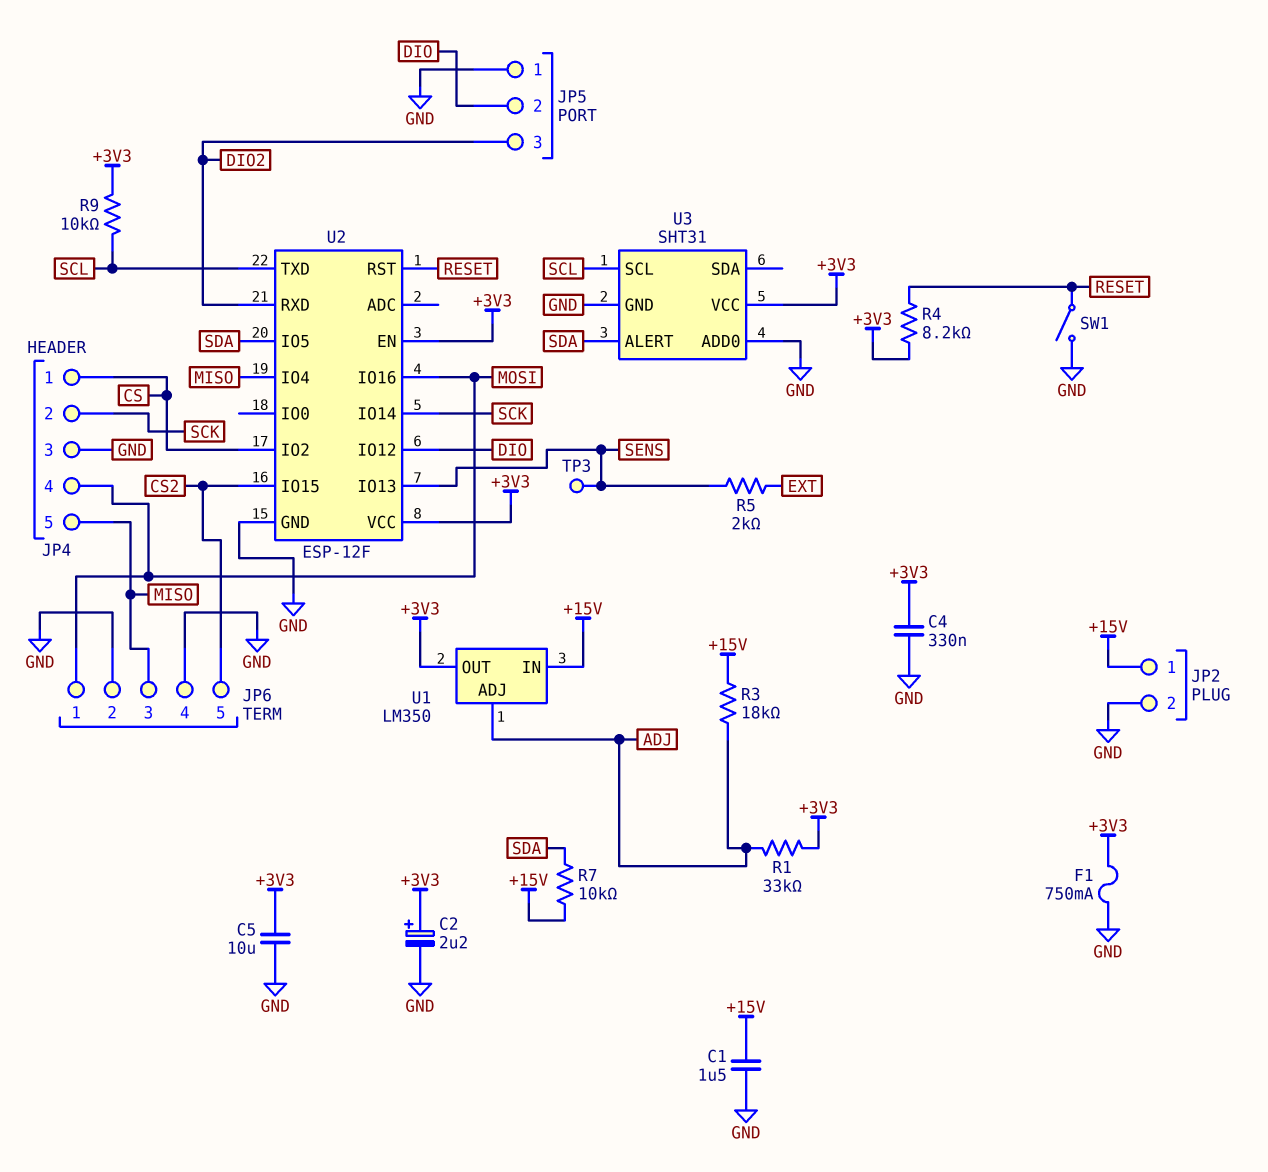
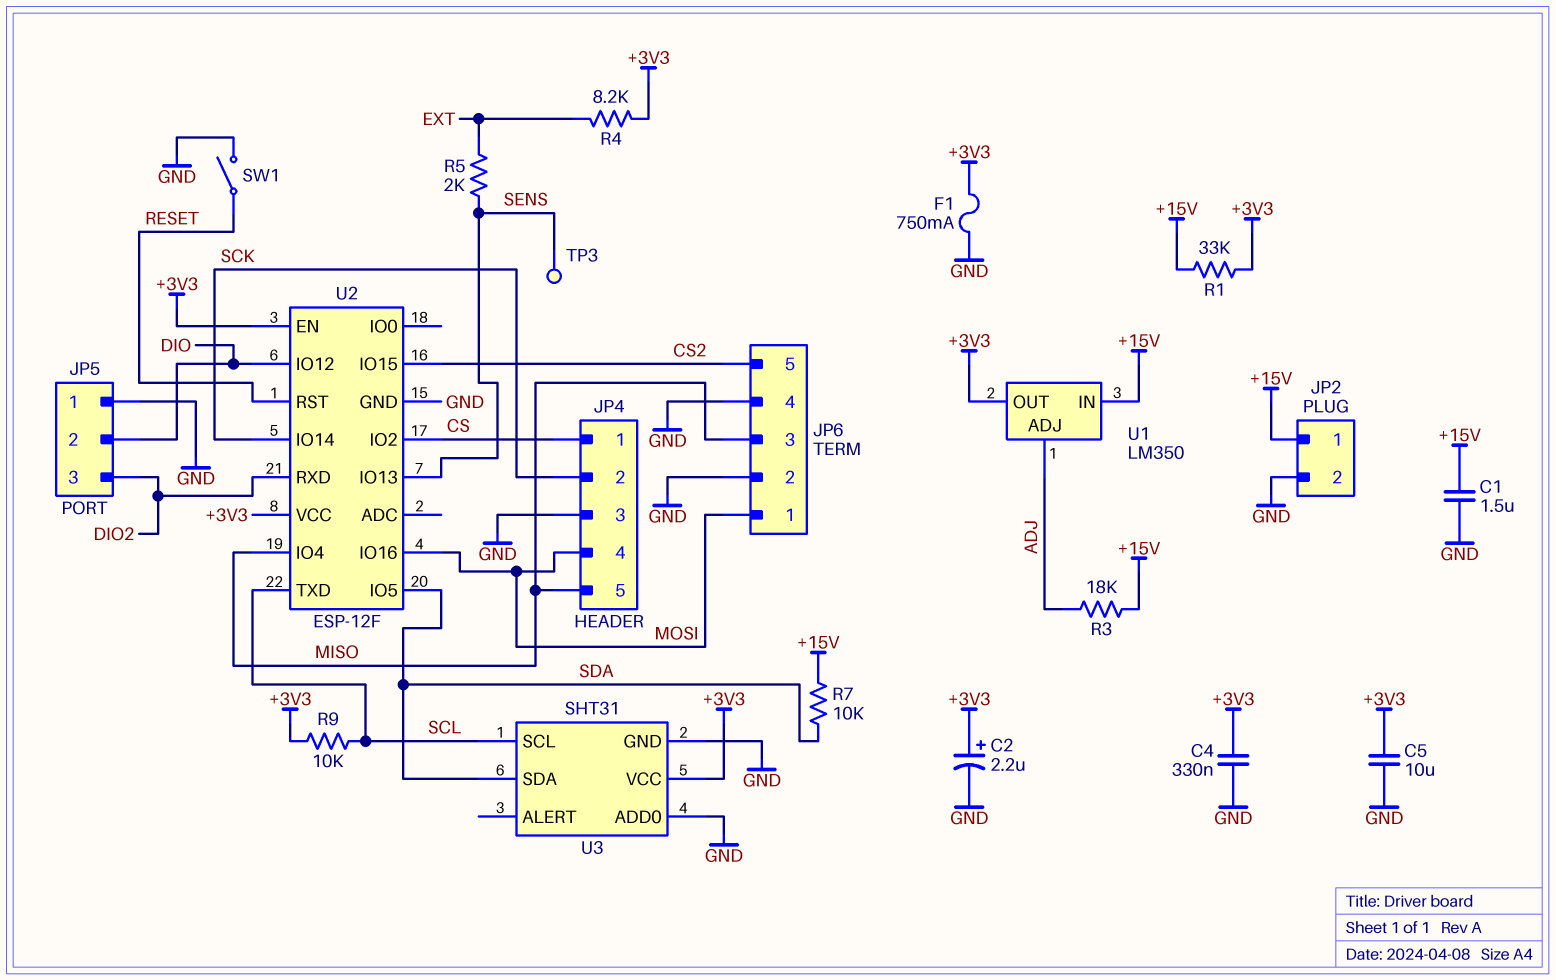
R1: 33k (+3V3, ADJ) -> 33k (+3V3, +15V)
R4: 8.2k (+3V3, RESET) -> 8.2k (+3V3, EXT)
U3 pin ALERT: SDA -> none
U3 pin SDA: none -> SDA

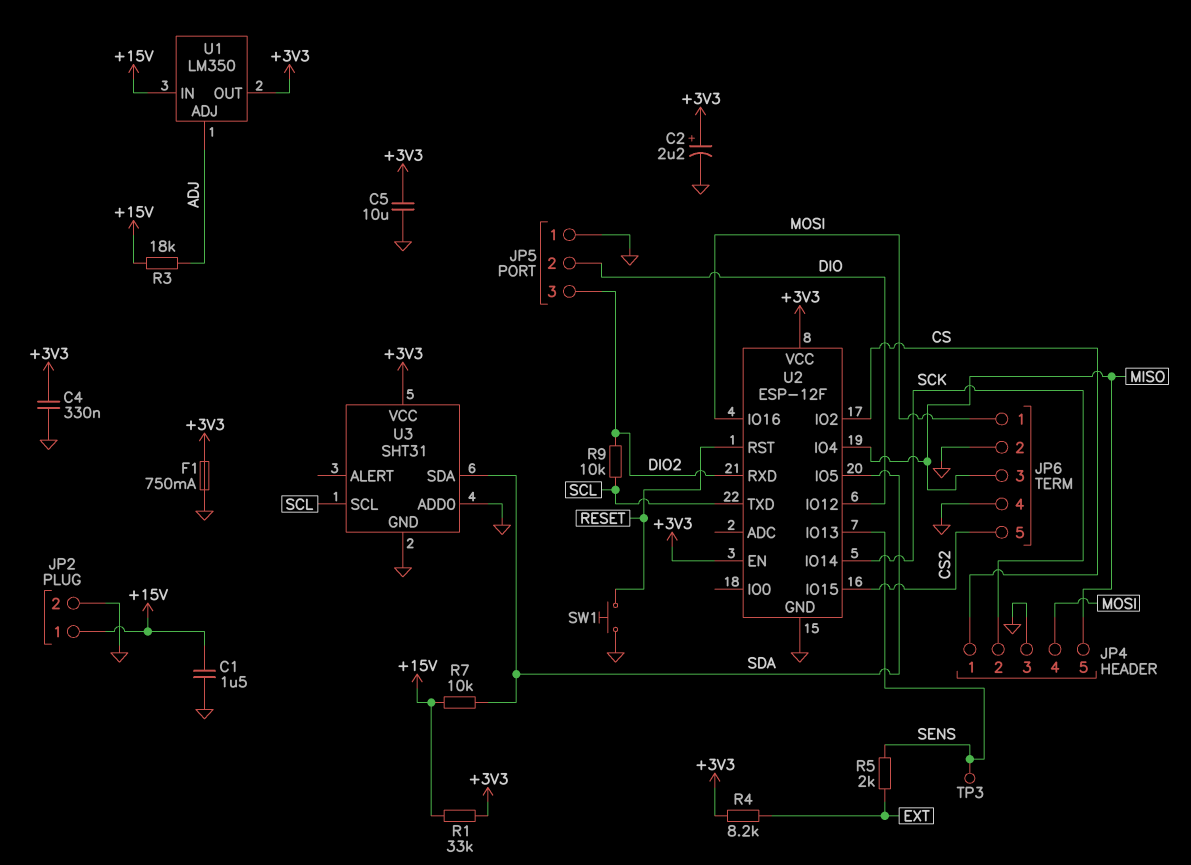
R9: 10k (+3V3, SCL) -> 10k (DIO2, SCL)
SW1: switch (GND, RESET) -> button (GND, RESET)

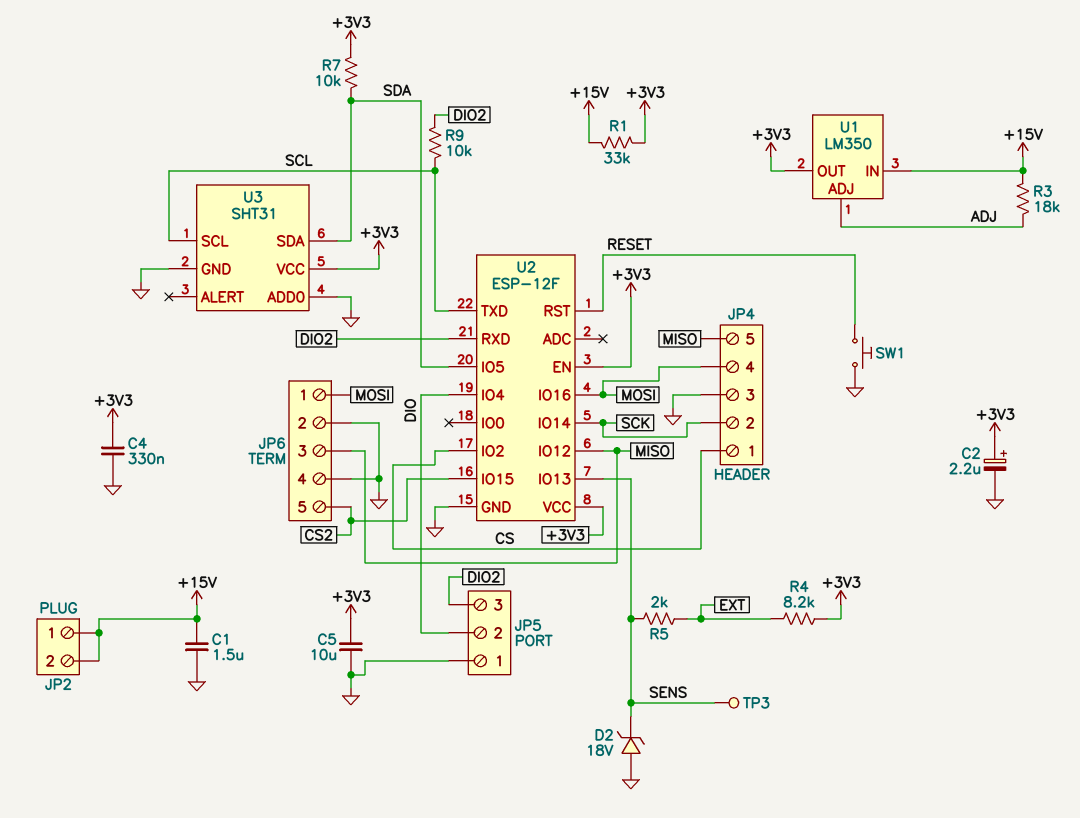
D2: none -> zener 18V (A GND, K SENS)
F1: 750mA (+3V3, GND) -> none
JP2 pin 2: GND -> +15V
R7: 10k (+15V, SDA) -> 10k (+3V3, SDA)
U2 pin IO4: MISO -> DIO
U2 pin IO12: DIO -> MISO

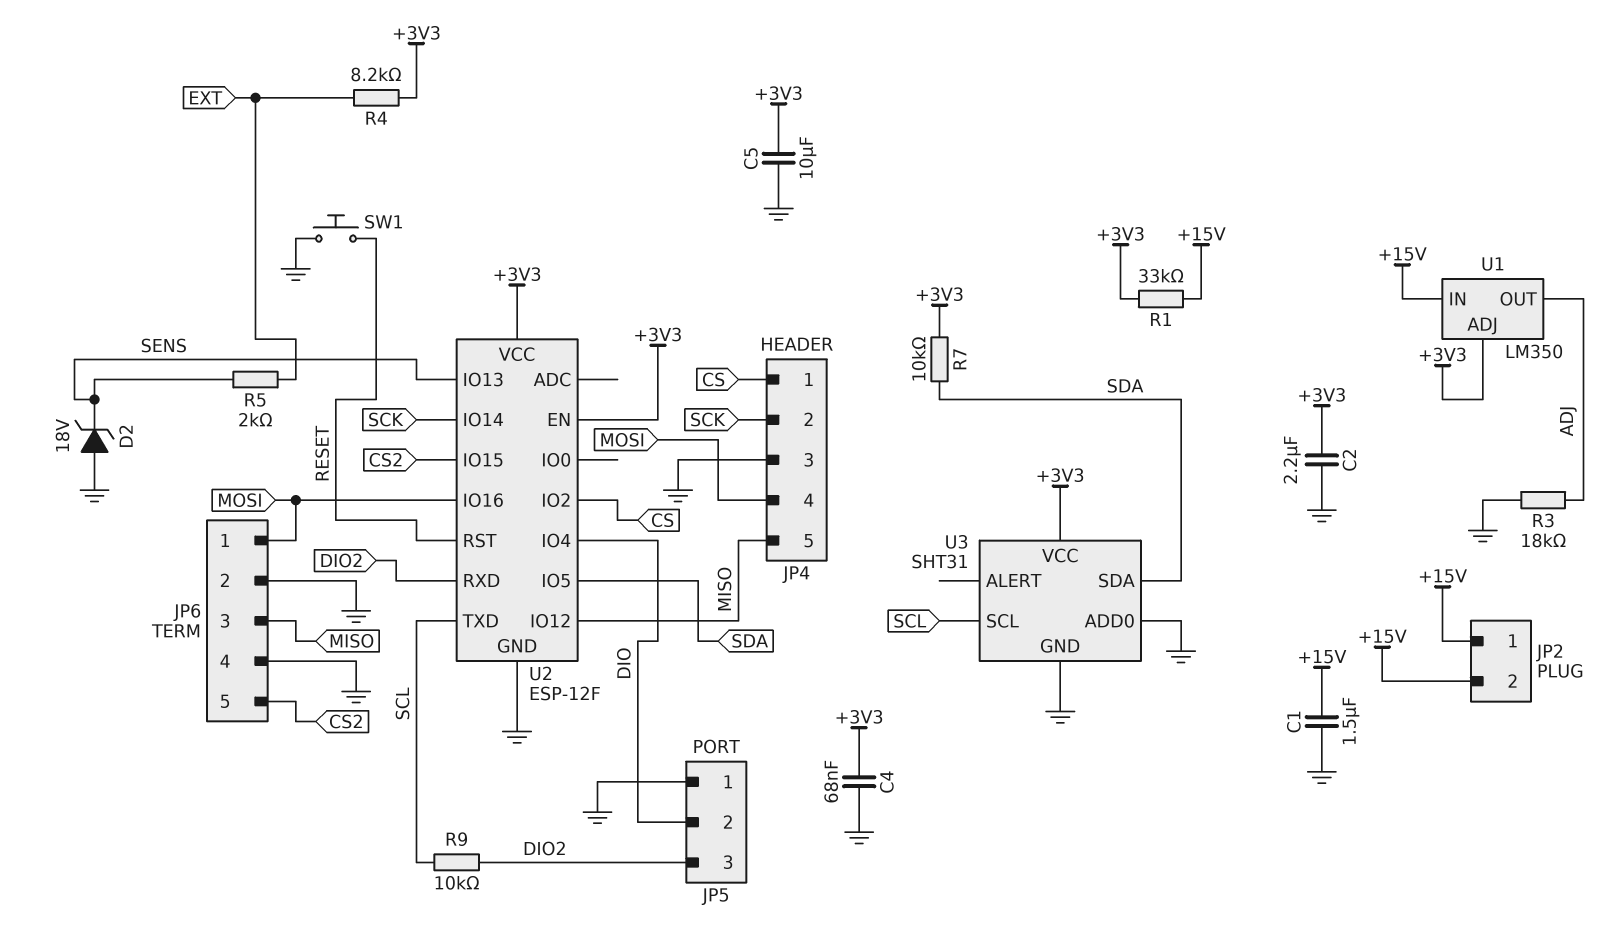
C2: 2.2uF (plus +3V3, minus GND) -> 2.2uF (+3V3, GND)
C4: 330nF (+3V3, GND) -> 68nF (+3V3, GND)
R3: 18k (+15V, ADJ) -> 18k (ADJ, GND)
TP3: test point (SENS) -> none
U1 pin ADJ: ADJ -> +3V3
U1 pin OUT: +3V3 -> ADJ

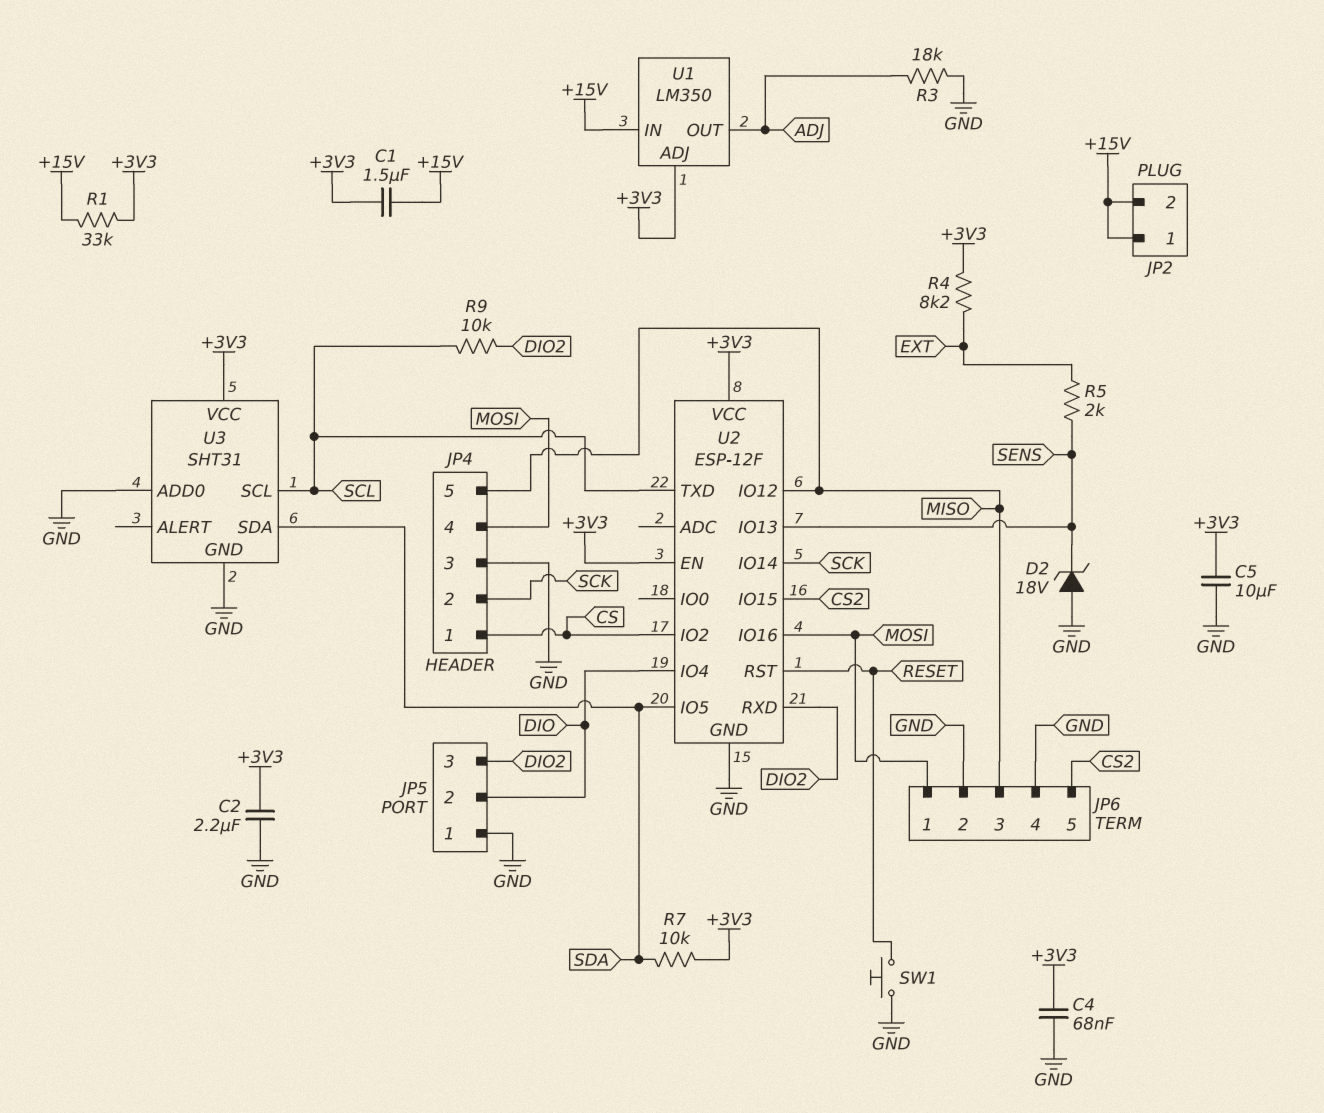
C1: 1.5uF (+15V, GND) -> 1.5uF (+3V3, +15V)

